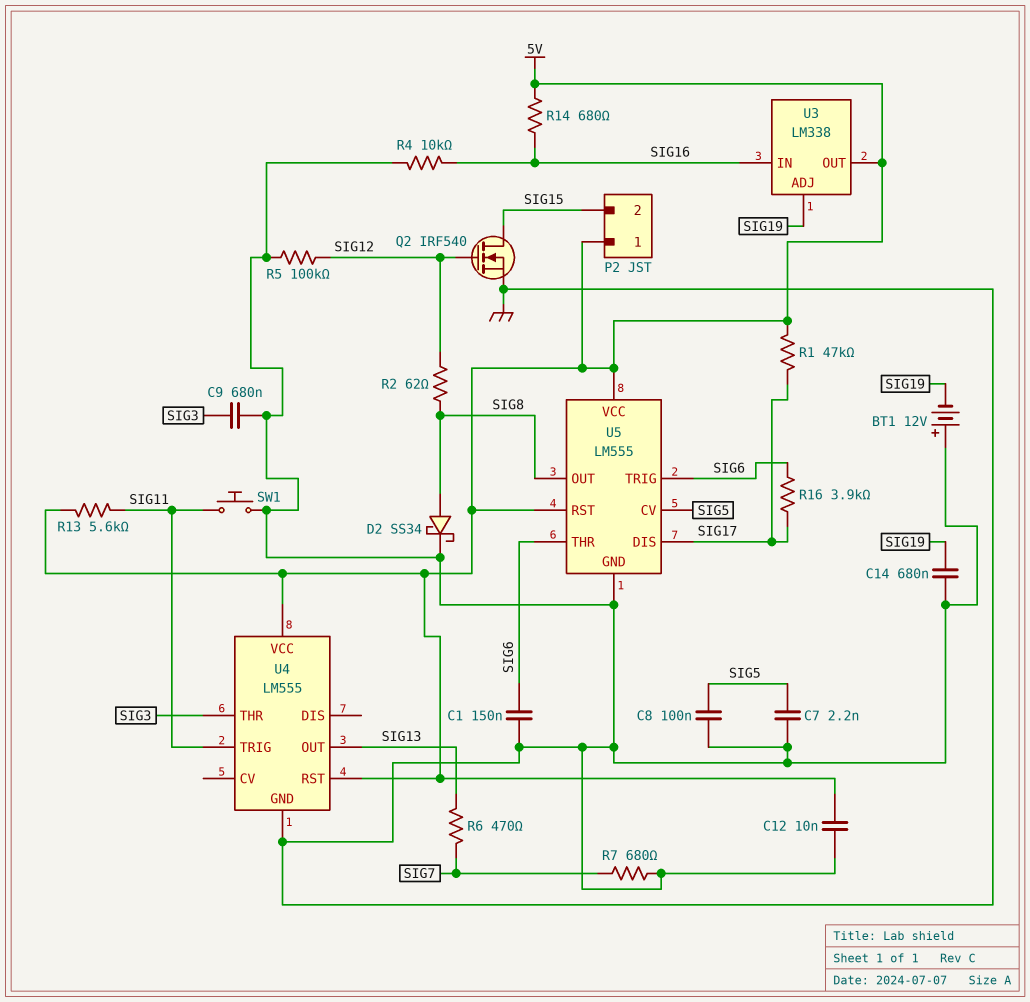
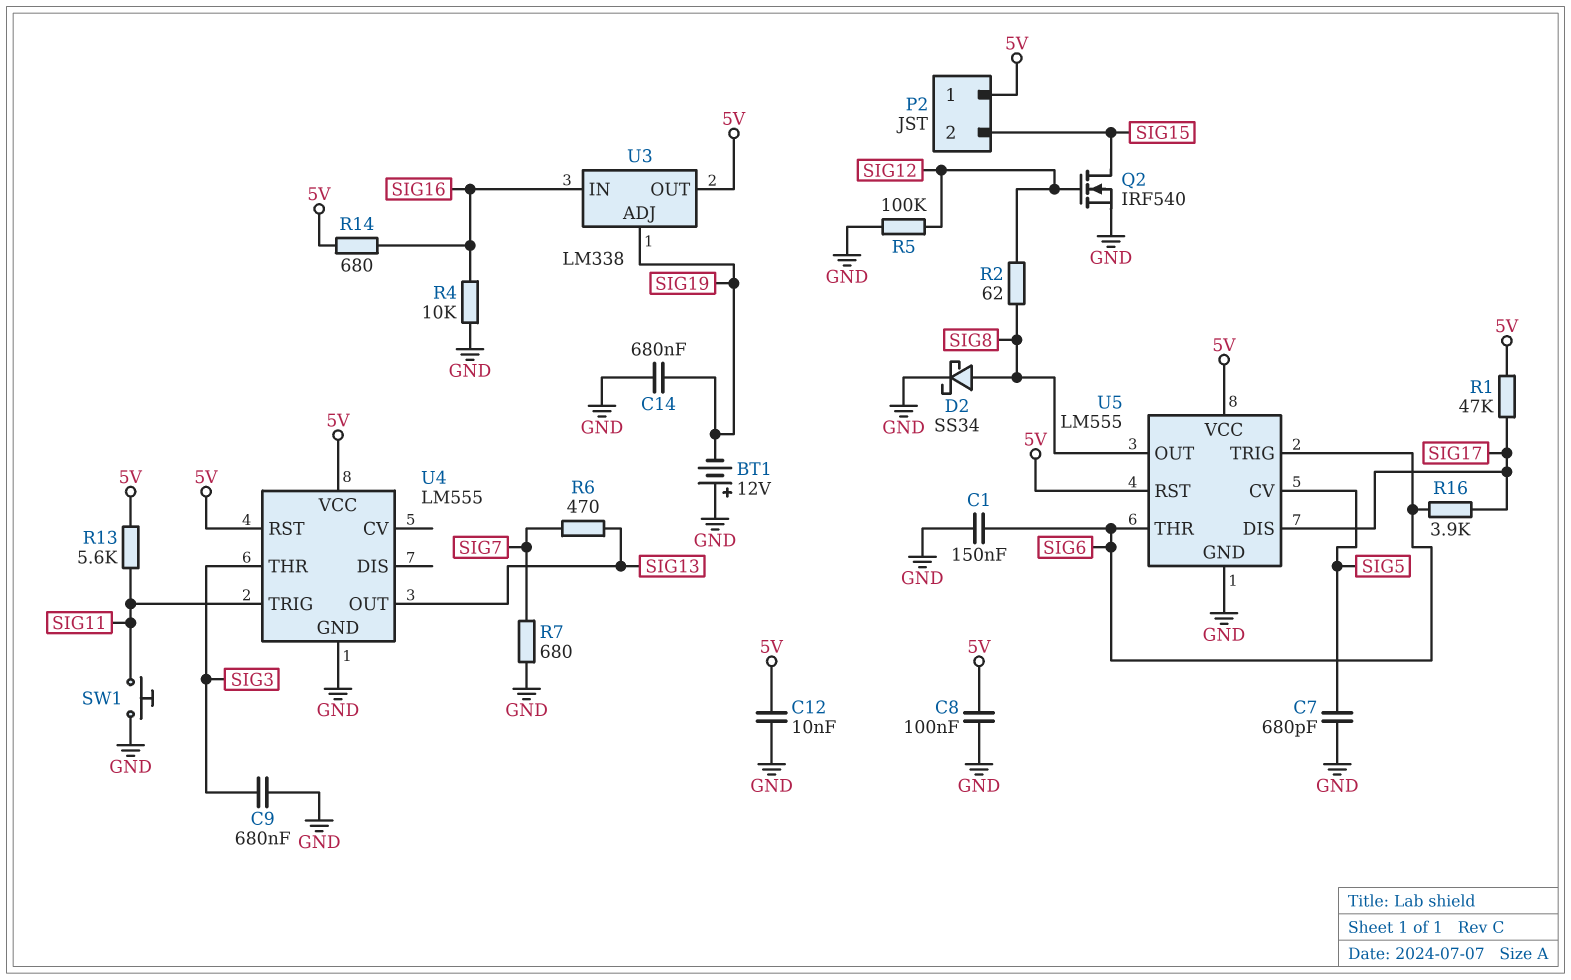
C7: 2.2nF (GND, SIG5) -> 680pF (GND, SIG5)
C8: 100nF (GND, SIG5) -> 100nF (5V, GND)

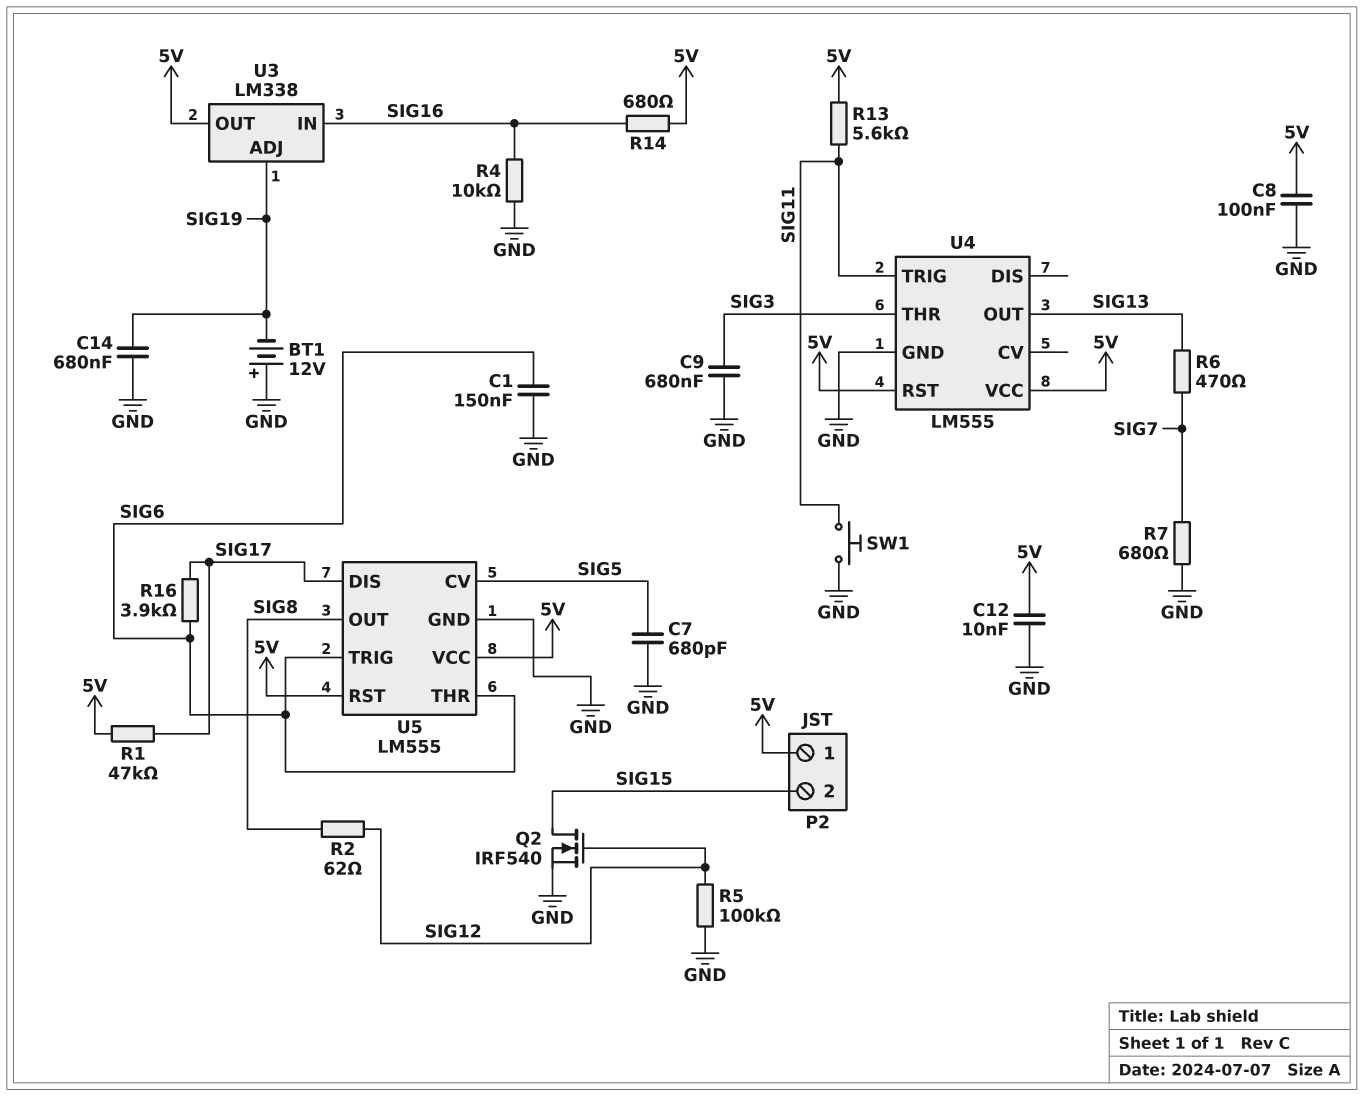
D2: schottky SS34 (A SIG8, K GND) -> none

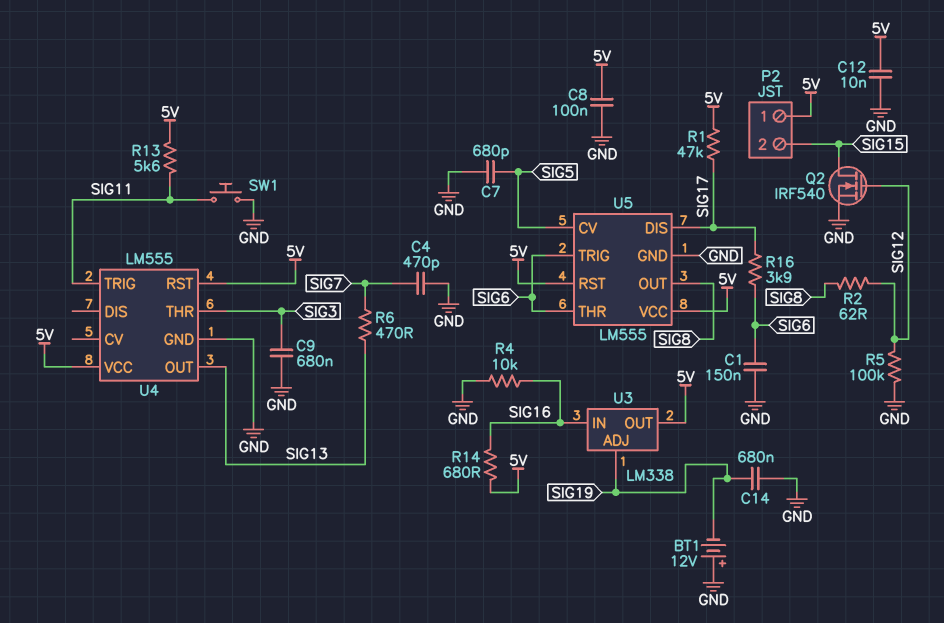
C4: none -> 470pF (GND, SIG7)
R7: 680 (GND, SIG7) -> none

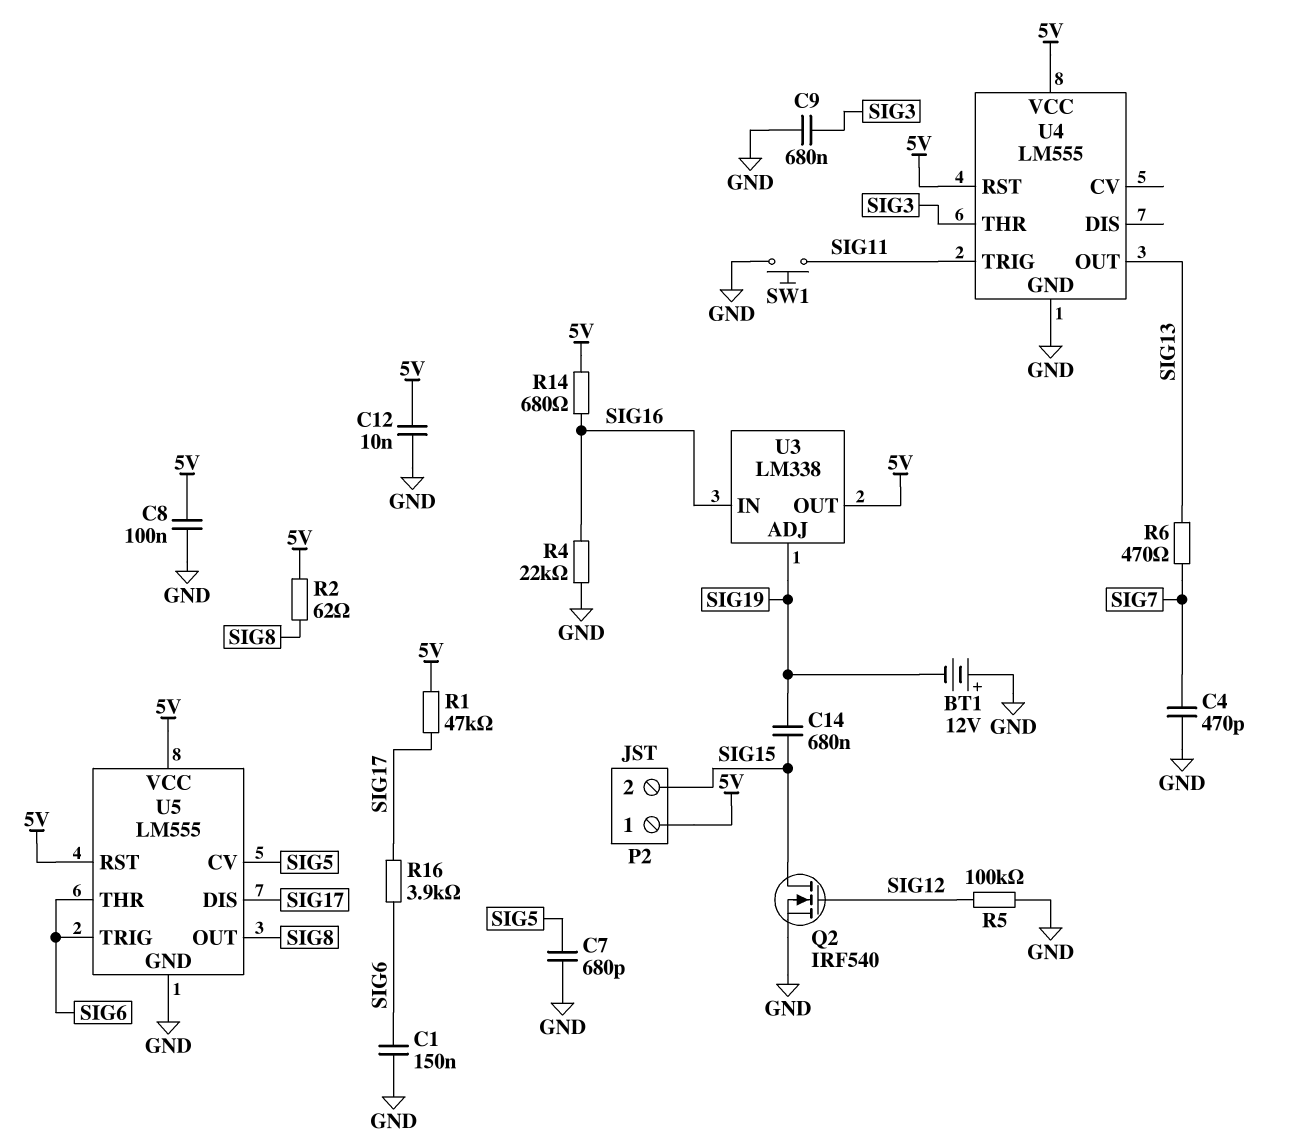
C14: 680nF (GND, SIG19) -> 680nF (SIG15, SIG19)
R2: 62 (SIG8, SIG12) -> 62 (5V, SIG8)
R4: 10k (GND, SIG16) -> 22k (GND, SIG16)
R13: 5.6k (5V, SIG11) -> none

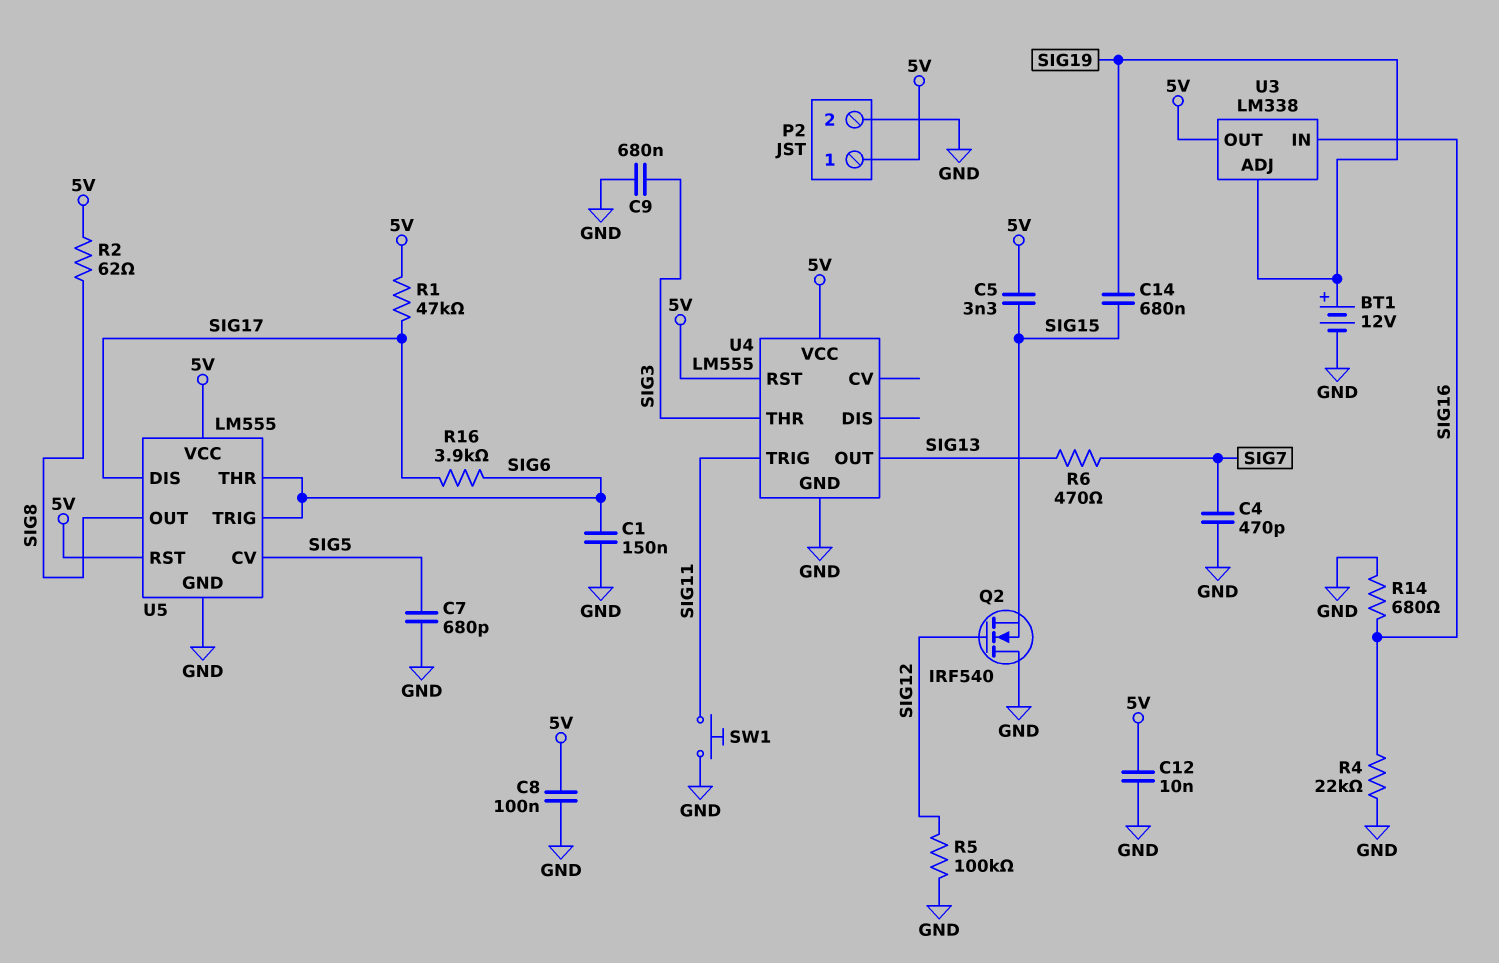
BT1: 12V (plus GND, minus SIG19) -> 12V (plus SIG19, minus GND)
C5: none -> 3.3nF (5V, SIG15)
P2 pin 2: SIG15 -> GND
Q2: NMOS IRF540 (G SIG12, D SIG15, S GND) -> NMOS IRF540 (G SIG12, D GND, S SIG15)
R14: 680 (5V, SIG16) -> 680 (GND, SIG16)

